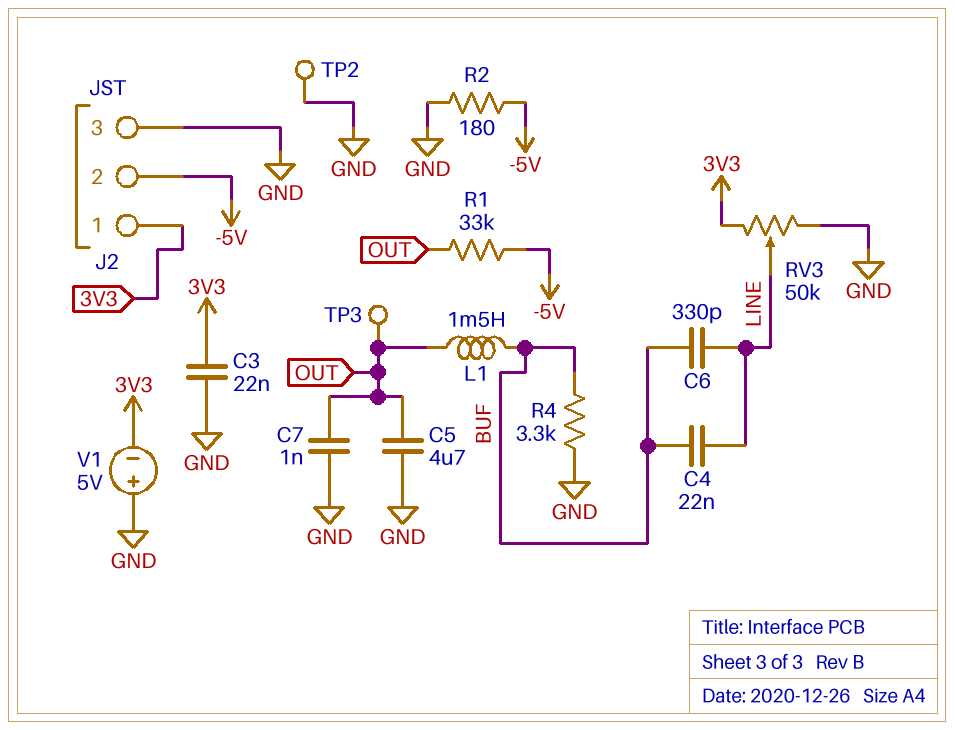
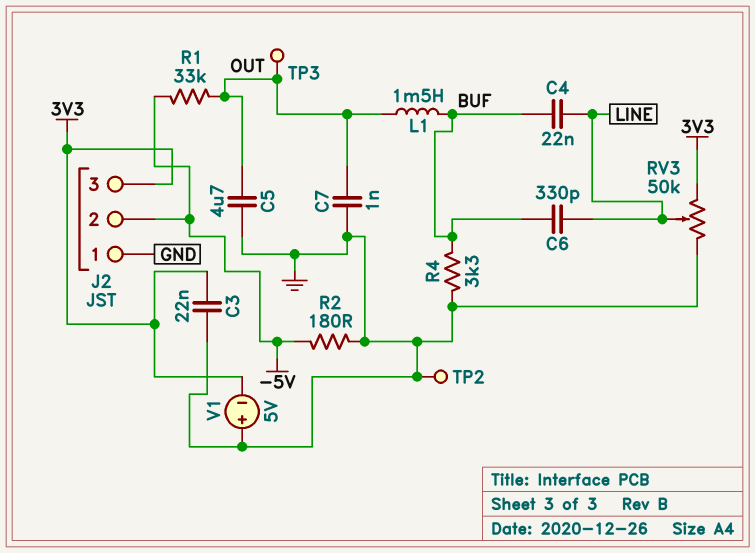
J2 pin 1: 3V3 -> GND
J2 pin 3: GND -> 3V3

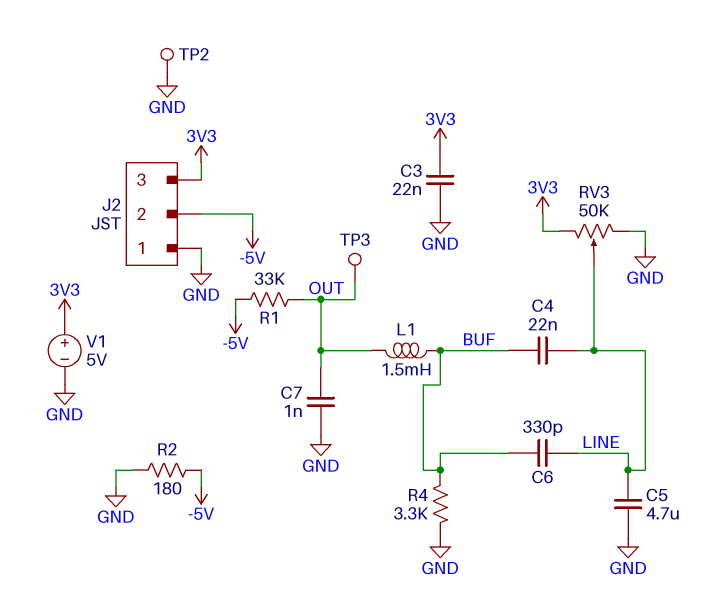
C5: 4.7uF (GND, OUT) -> 4.7uF (GND, LINE)
V1: 5V (plus GND, minus 3V3) -> 5V (plus 3V3, minus GND)

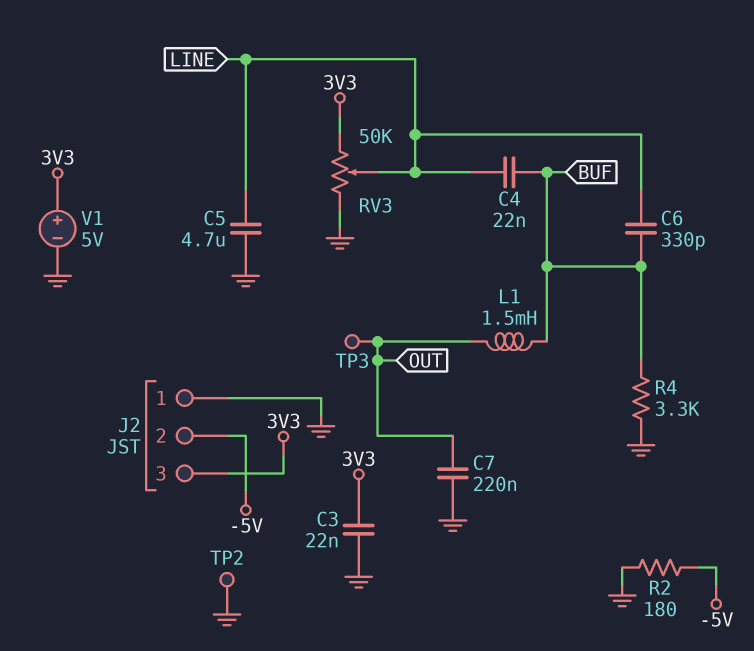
C7: 1nF (GND, OUT) -> 220nF (GND, OUT)
R1: 33k (-5V, OUT) -> none

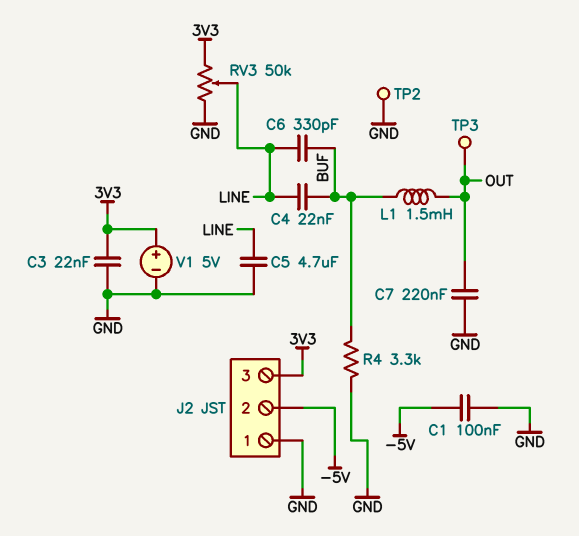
C1: none -> 100nF (-5V, GND)
R2: 180 (-5V, GND) -> none

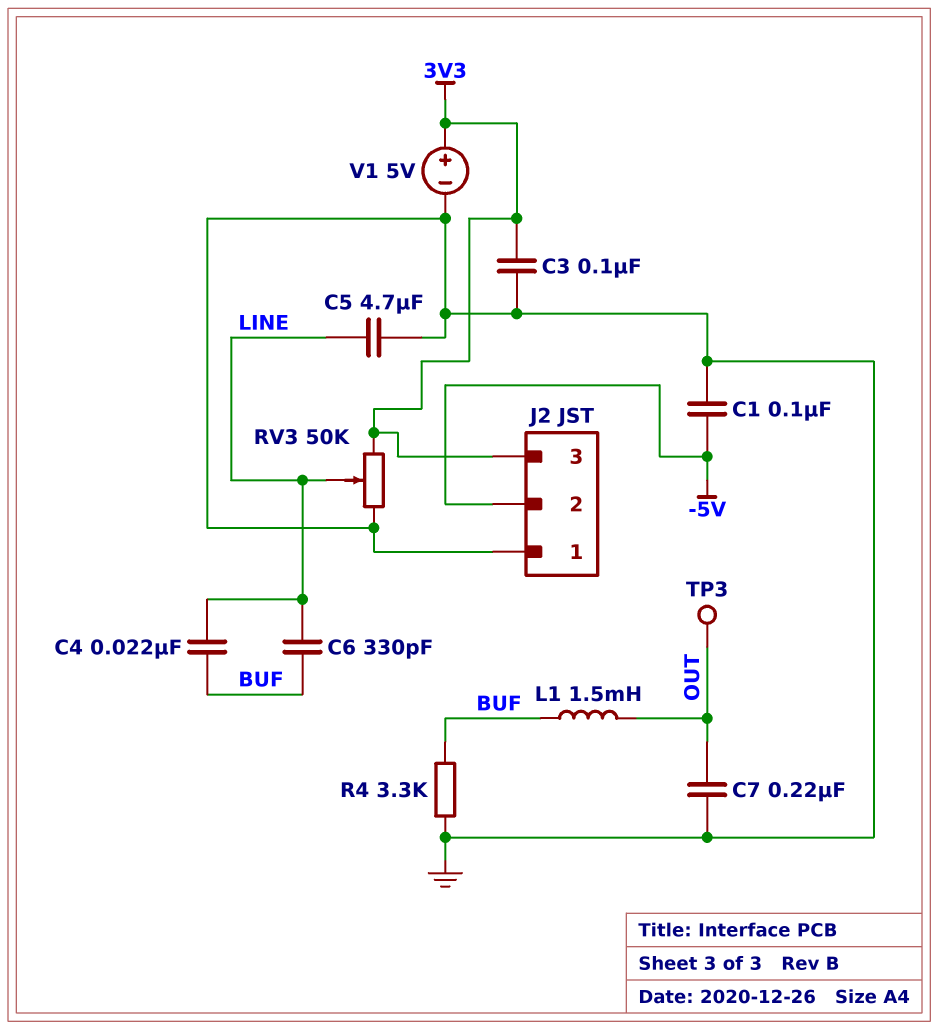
C3: 22nF (3V3, GND) -> 100nF (3V3, GND)
TP2: test point (GND) -> none

